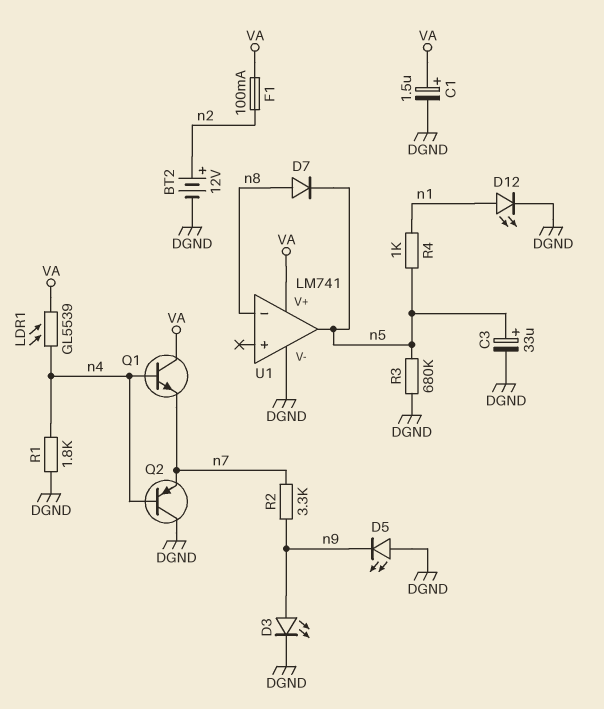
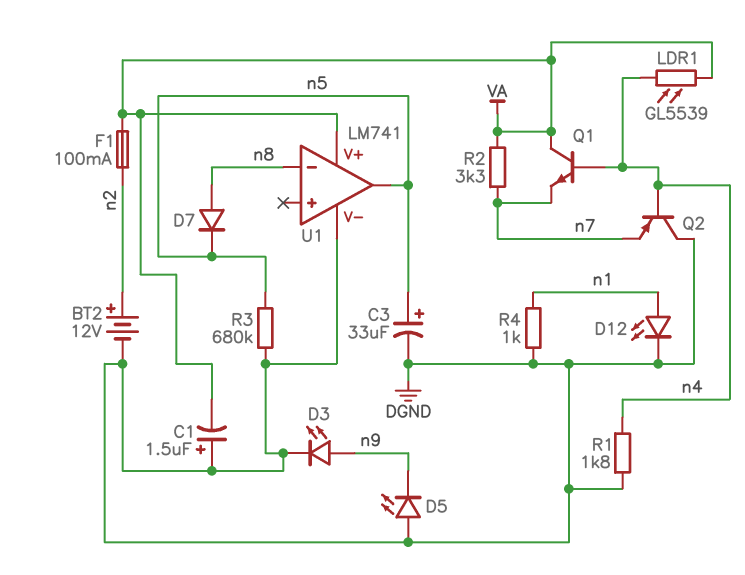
C1: 1.5uF (plus VA, minus DGND) -> 1.5uF (plus DGND, minus VA)
R2: 3.3k (n7, n9) -> 3.3k (VA, n7)
R4: 1k (n1, n5) -> 1k (DGND, n1)

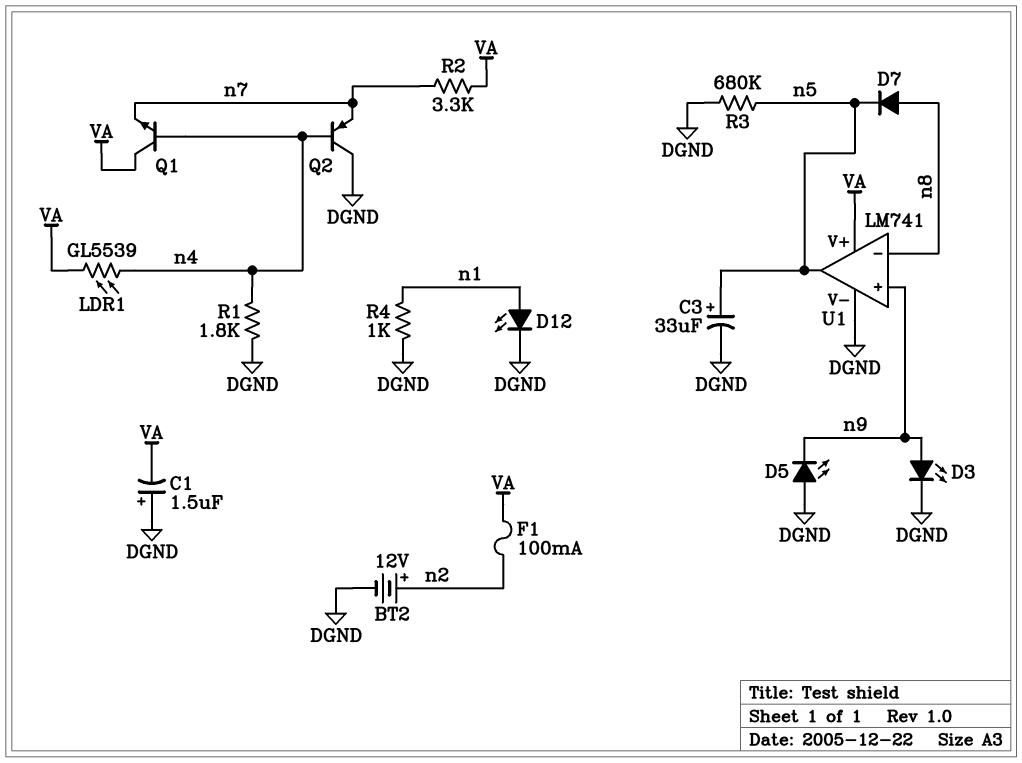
U1 pin in+: none -> n9

